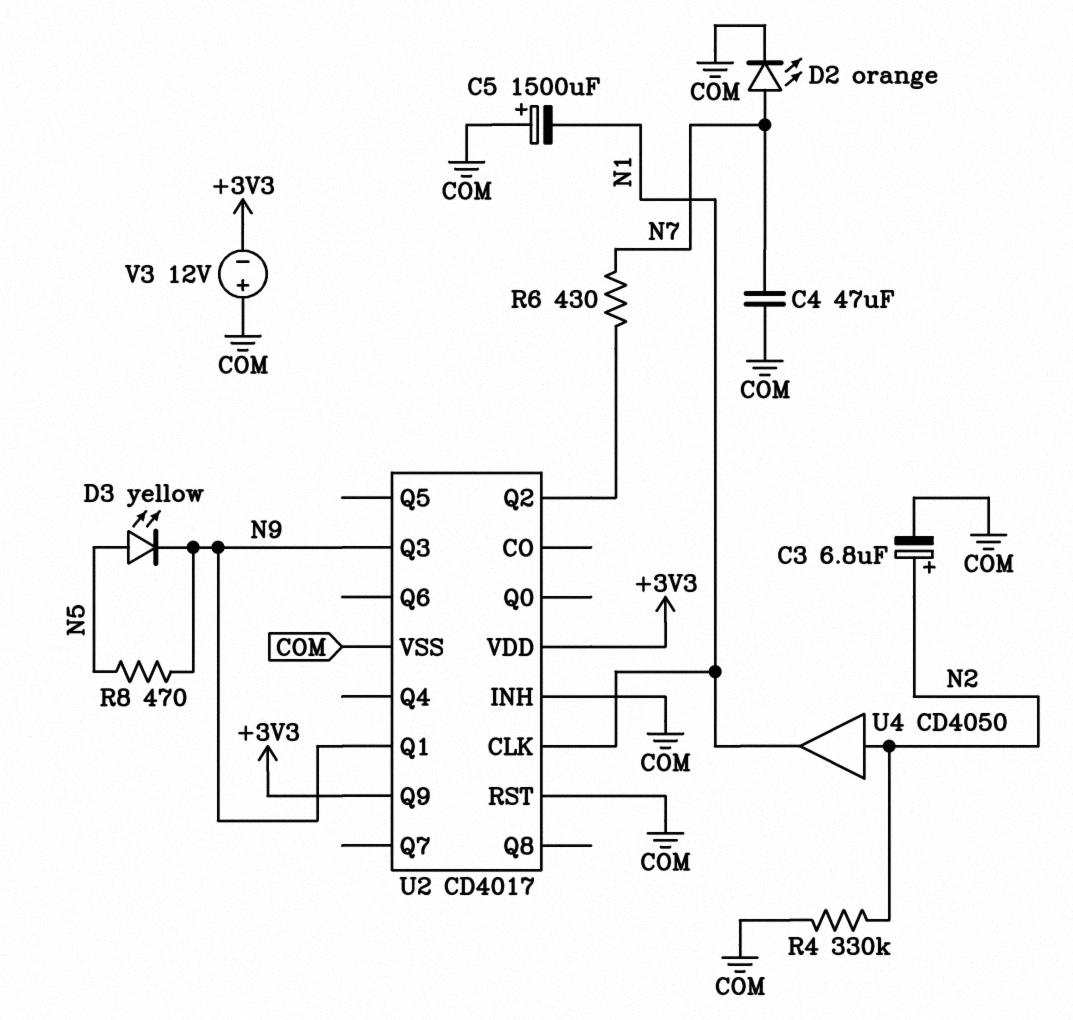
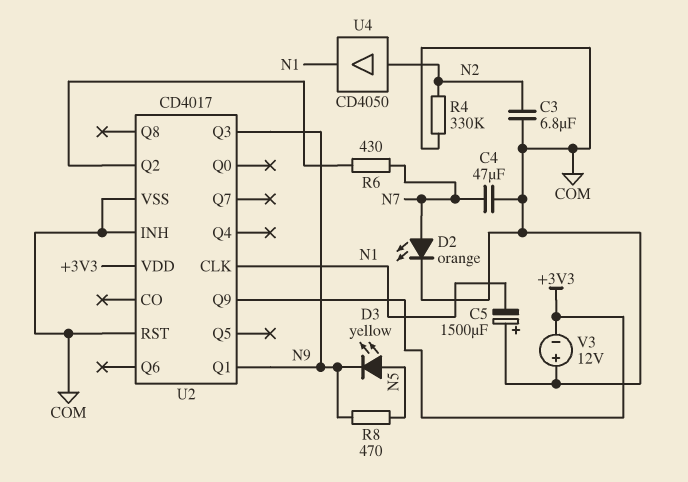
C3: 6.8uF (plus N2, minus COM) -> 6.8uF (COM, N2)

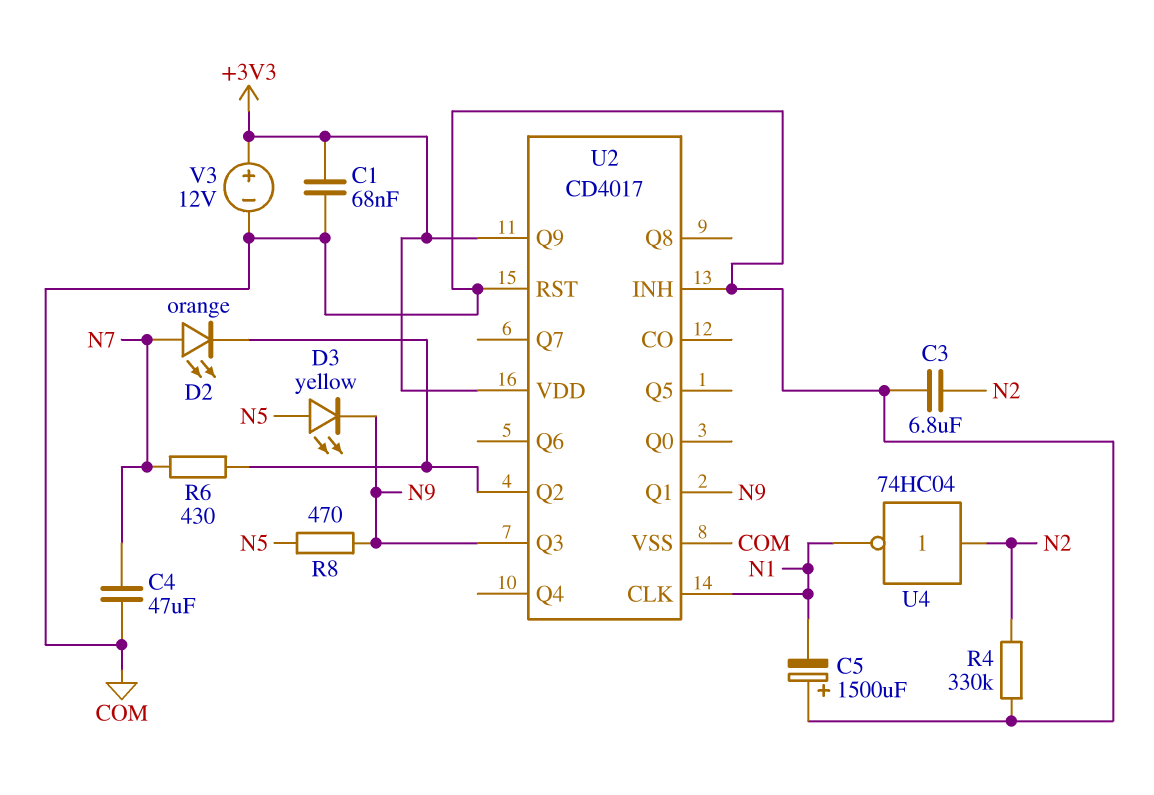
C1: none -> 68nF (+3V3, COM)
D2: LED orange (A N7, K COM) -> LED orange (A N7, K U2/Q2)
U4: buffer CD4050 (in N2, out N1) -> NOT 74HC04 (in N2, out N1)
V3: 12V (plus COM, minus +3V3) -> 12V (plus +3V3, minus COM)

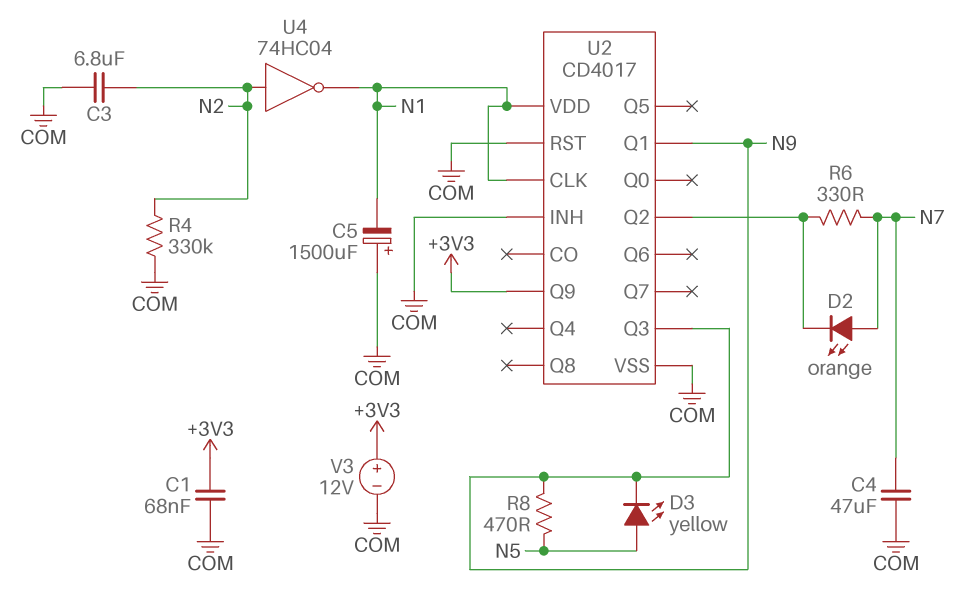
R6: 430 (N7, U2/Q2) -> 330 (N7, U2/Q2)
U2 pin VDD: +3V3 -> N1

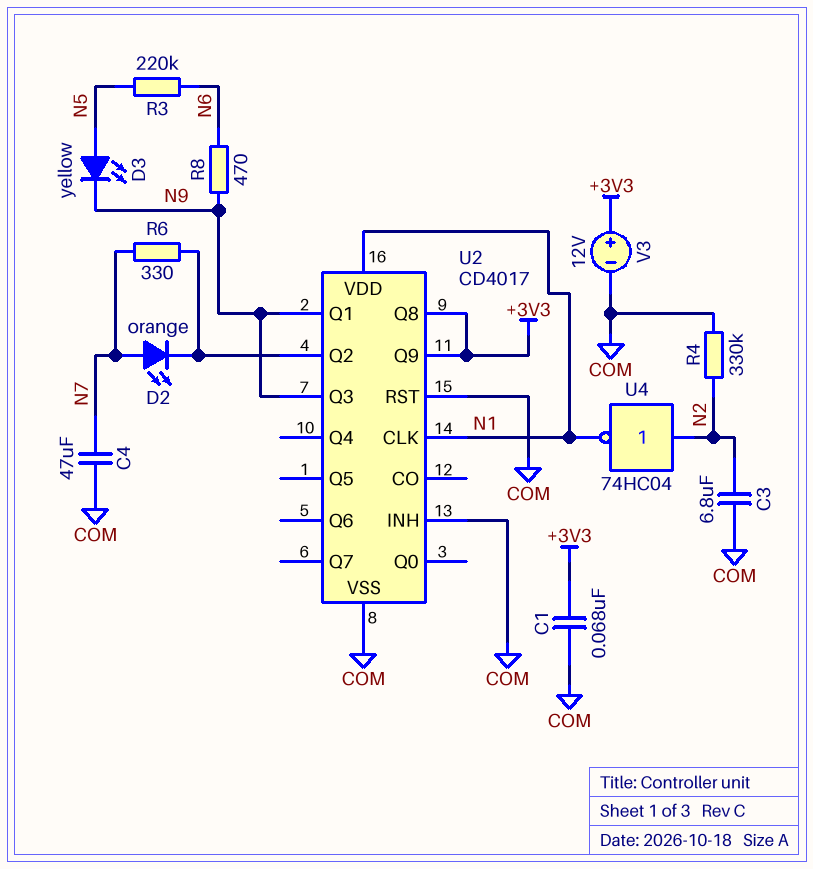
C5: 1500uF (plus COM, minus N1) -> none
R3: none -> 220k (N5, N6)
R8: 470 (N5, N9) -> 470 (N6, N9)
U2 pin Q8: none -> +3V3

